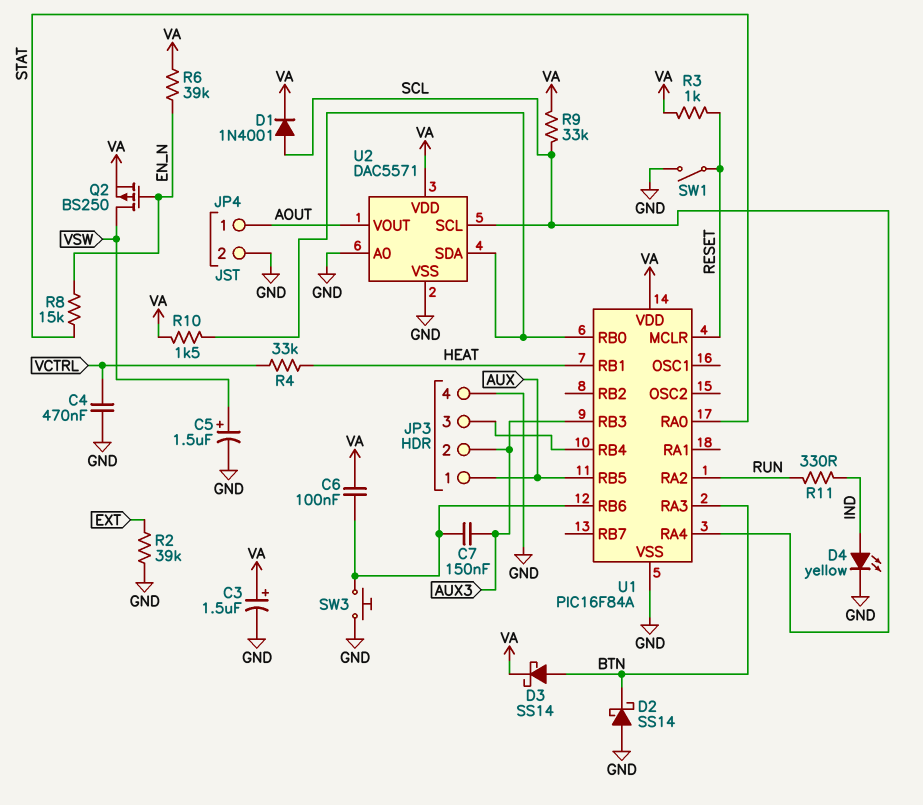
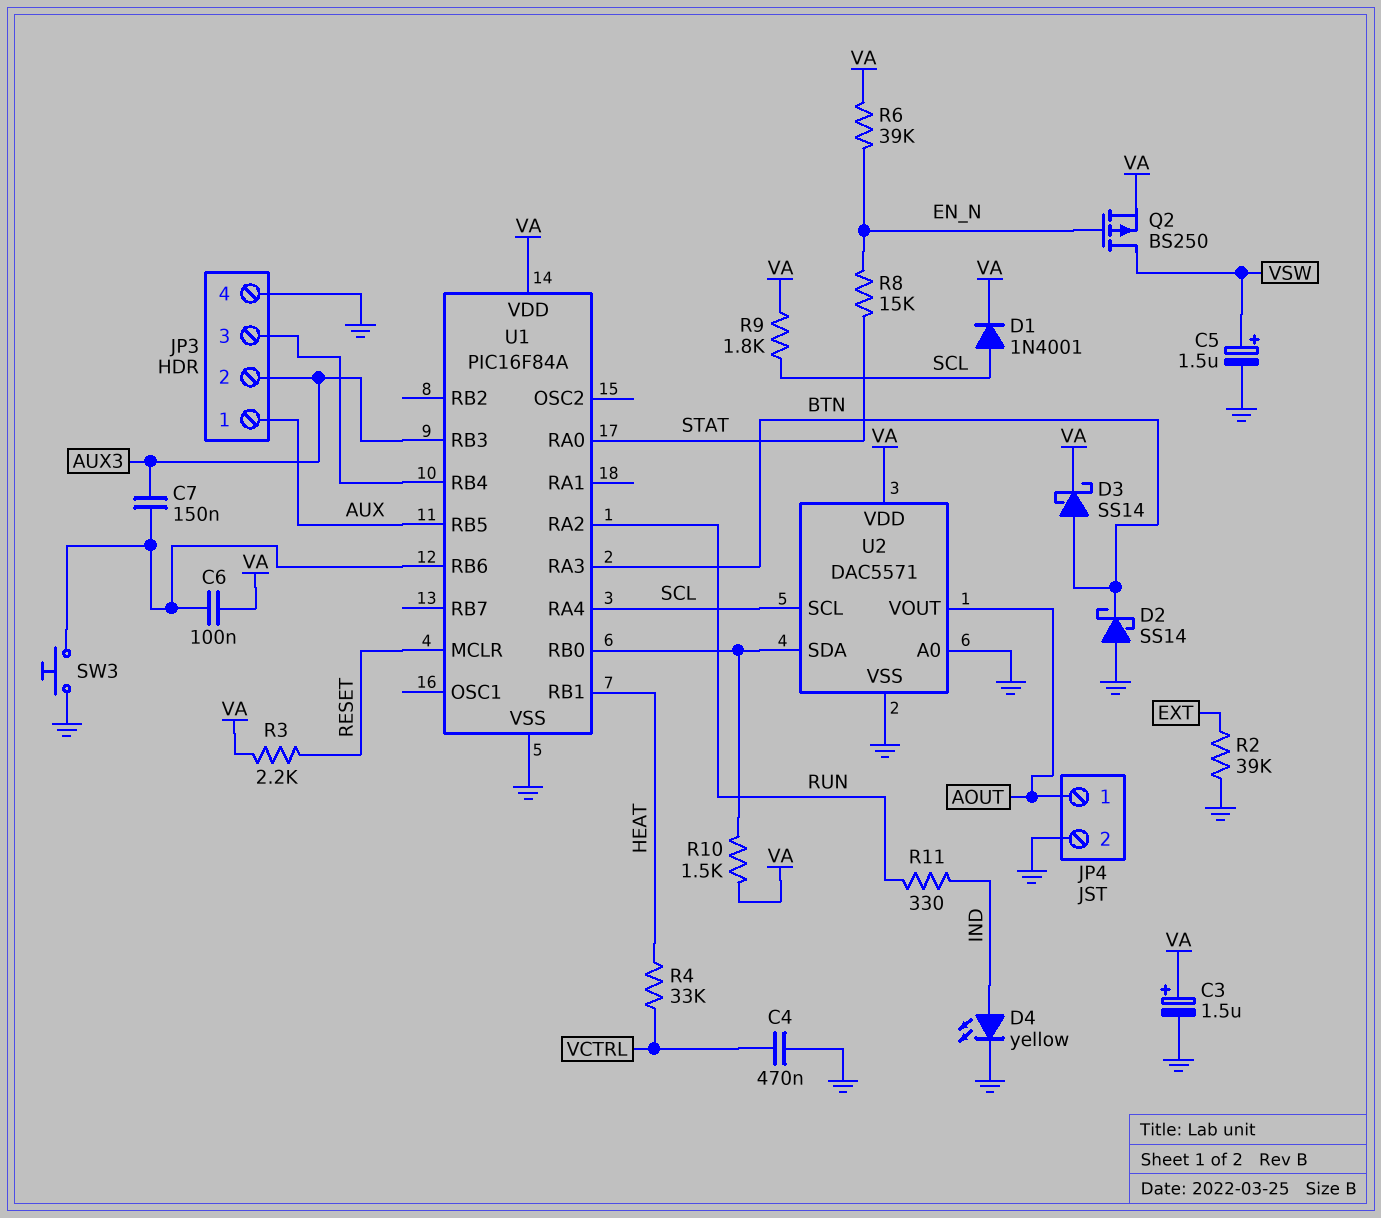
R3: 1k (RESET, VA) -> 2.2k (RESET, VA)
R9: 33k (SCL, VA) -> 1.8k (SCL, VA)
SW1: switch (GND, RESET) -> none

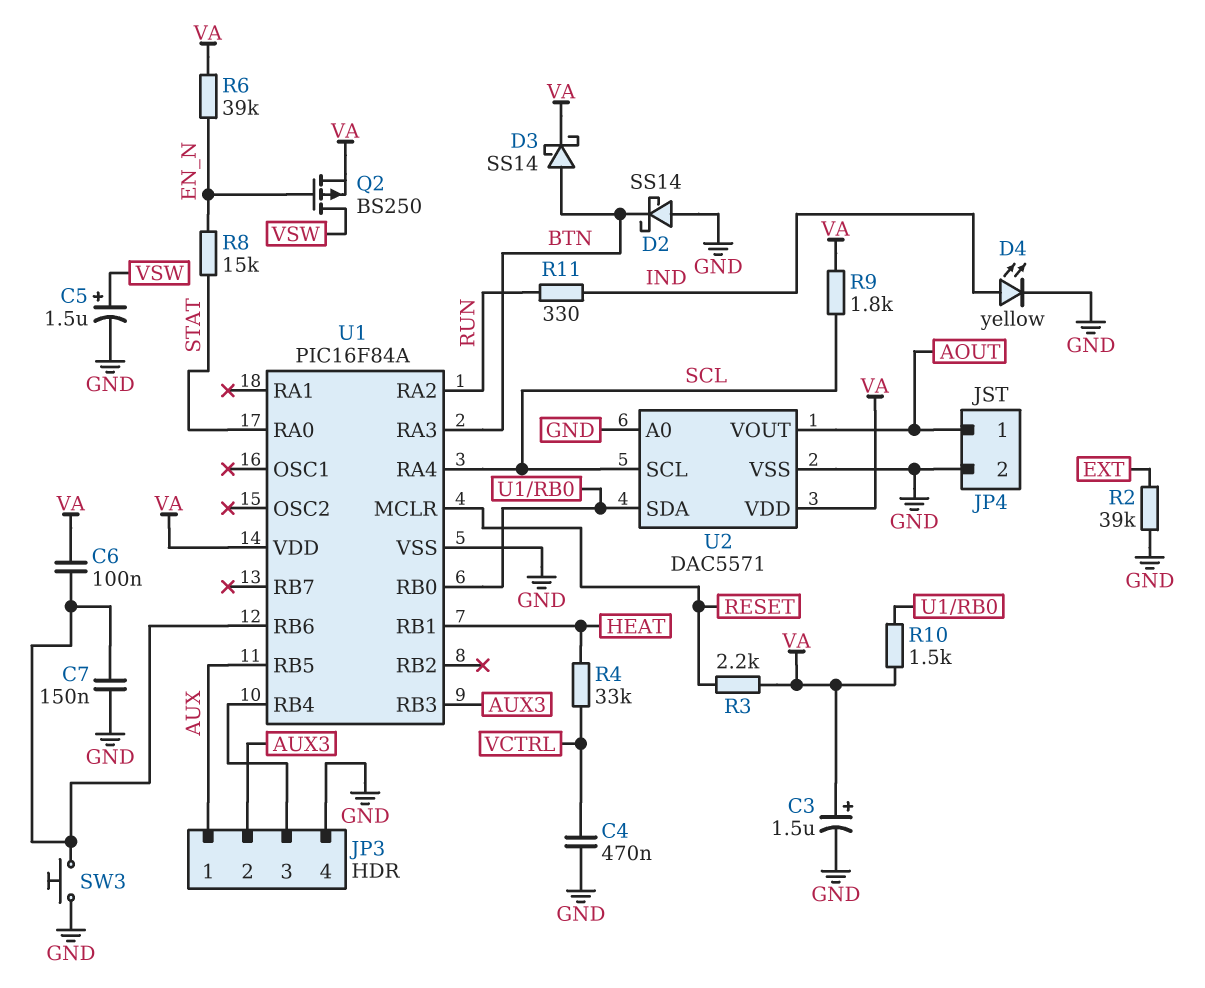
C7: 150nF (AUX3, U1/RB6) -> 150nF (GND, U1/RB6)
D1: diode 1N4001 (A SCL, K VA) -> none

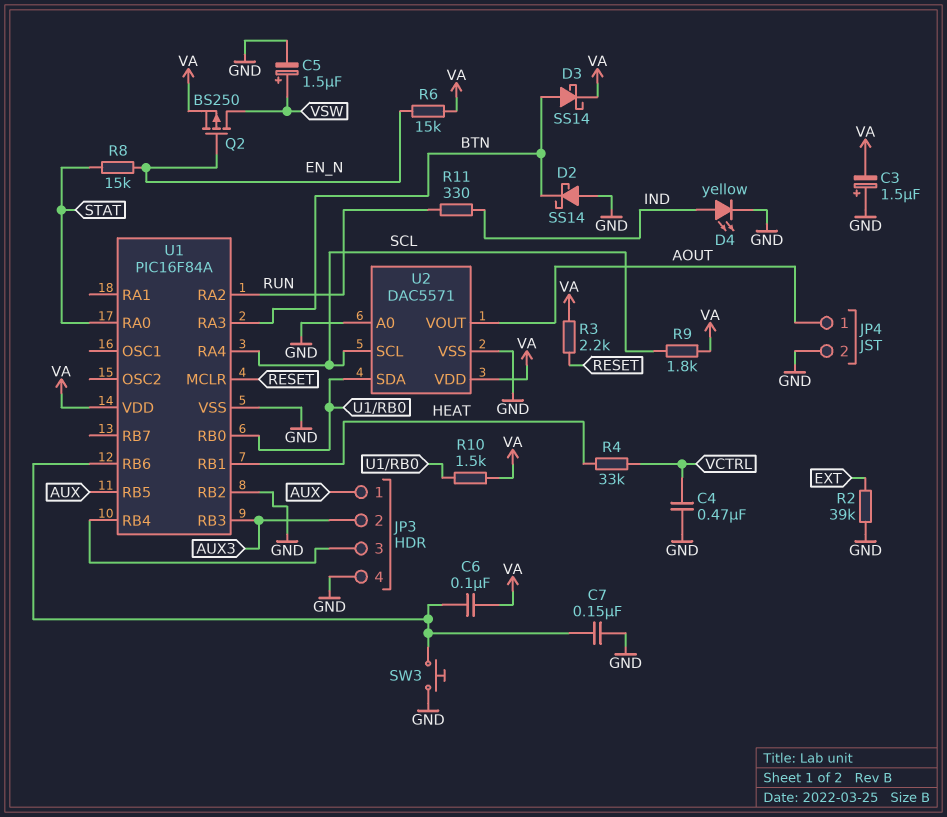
C3: 1.5uF (plus VA, minus GND) -> 1.5uF (plus GND, minus VA)
R6: 39k (EN_N, VA) -> 15k (EN_N, VA)
U1 pin RB2: none -> GND

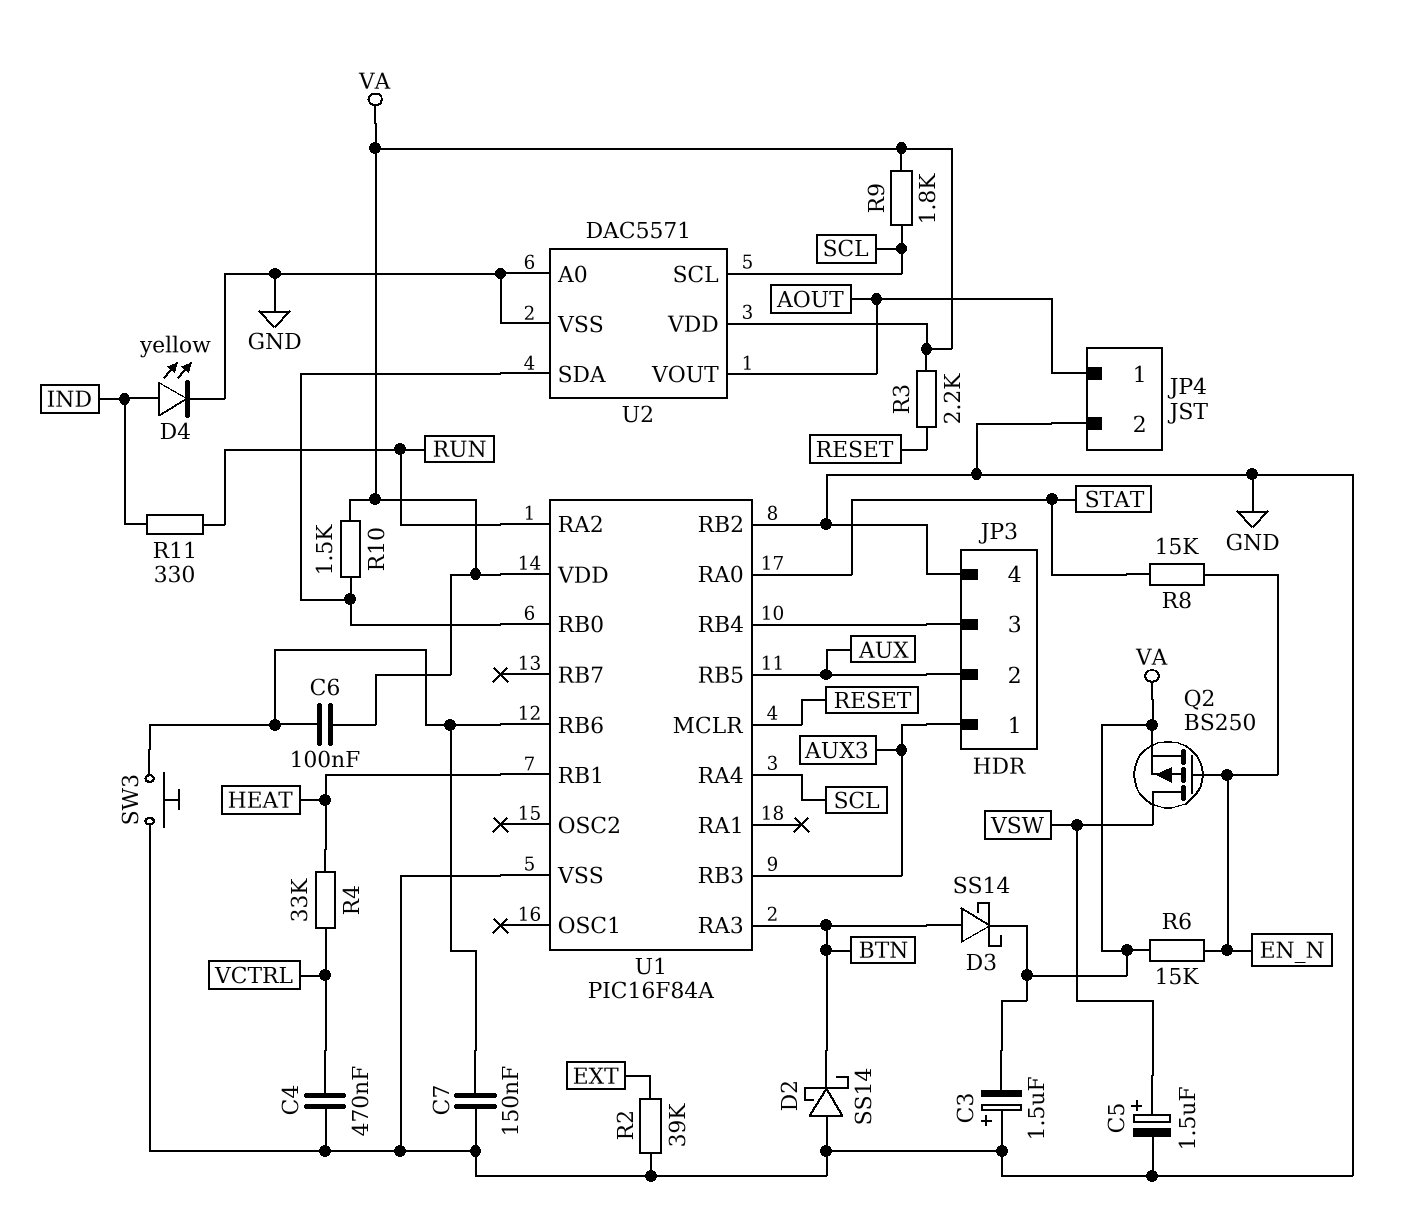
JP3 pin 1: AUX -> AUX3
JP3 pin 2: AUX3 -> AUX

